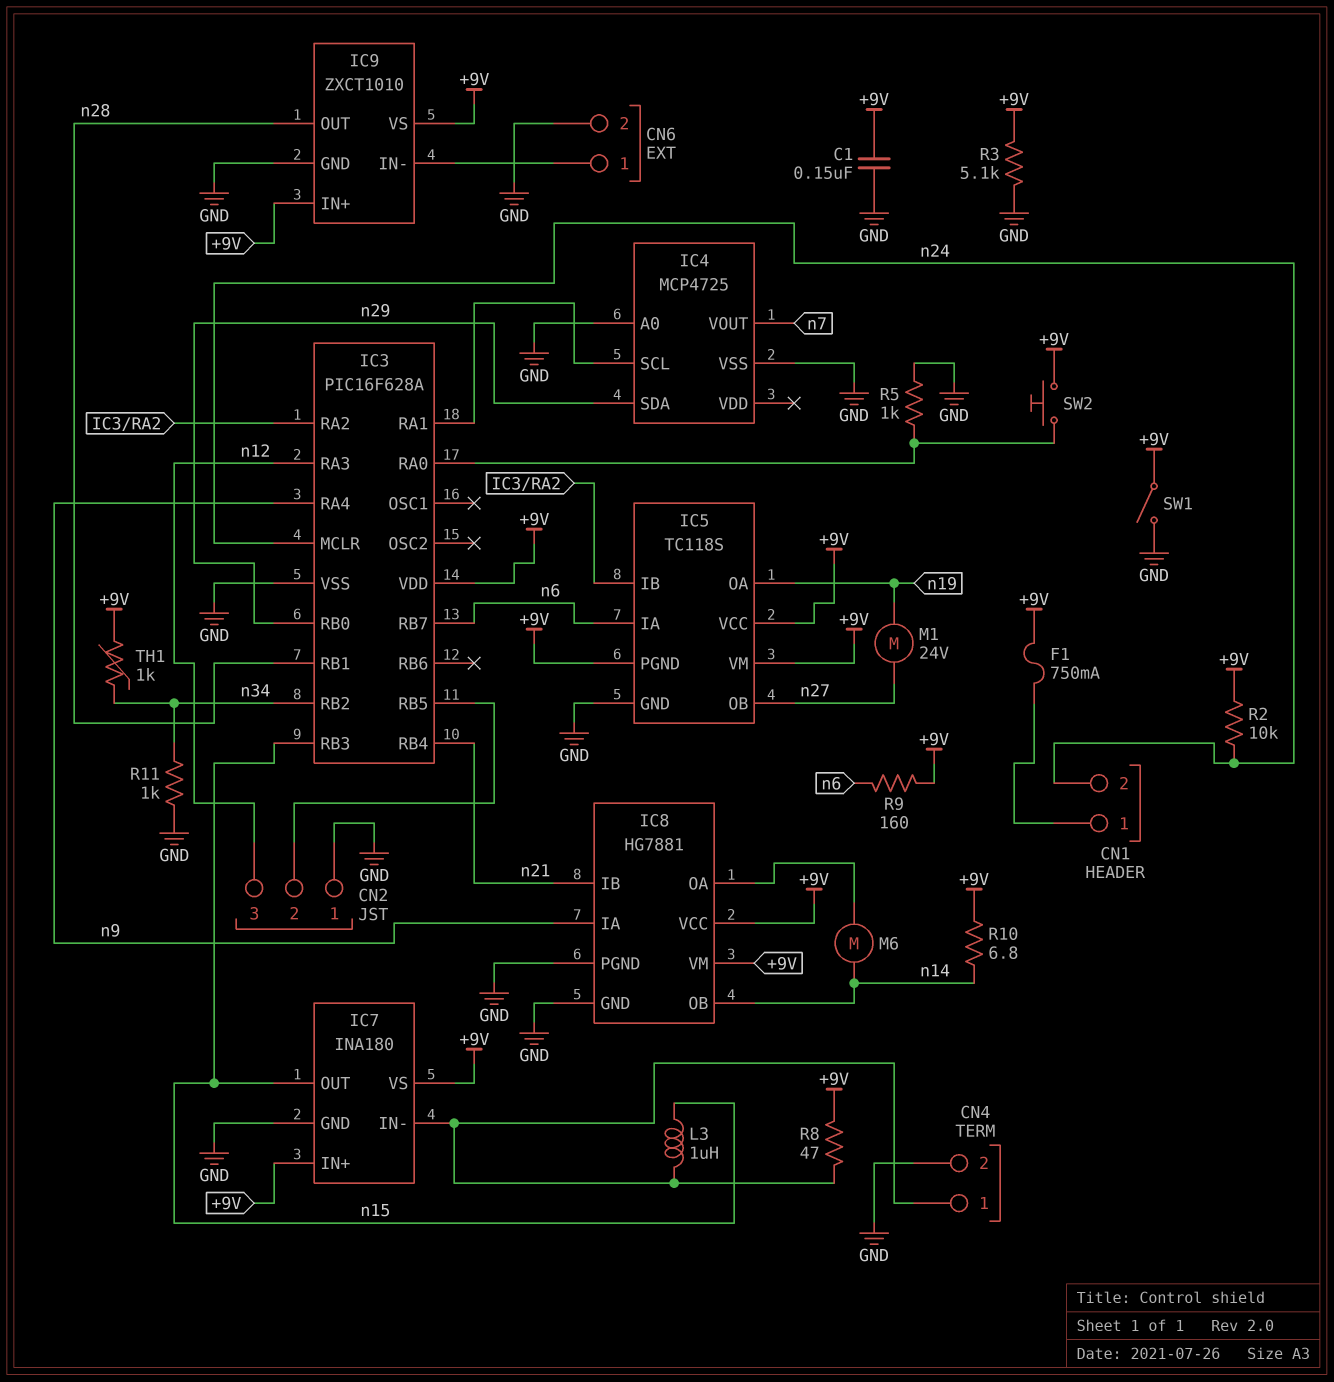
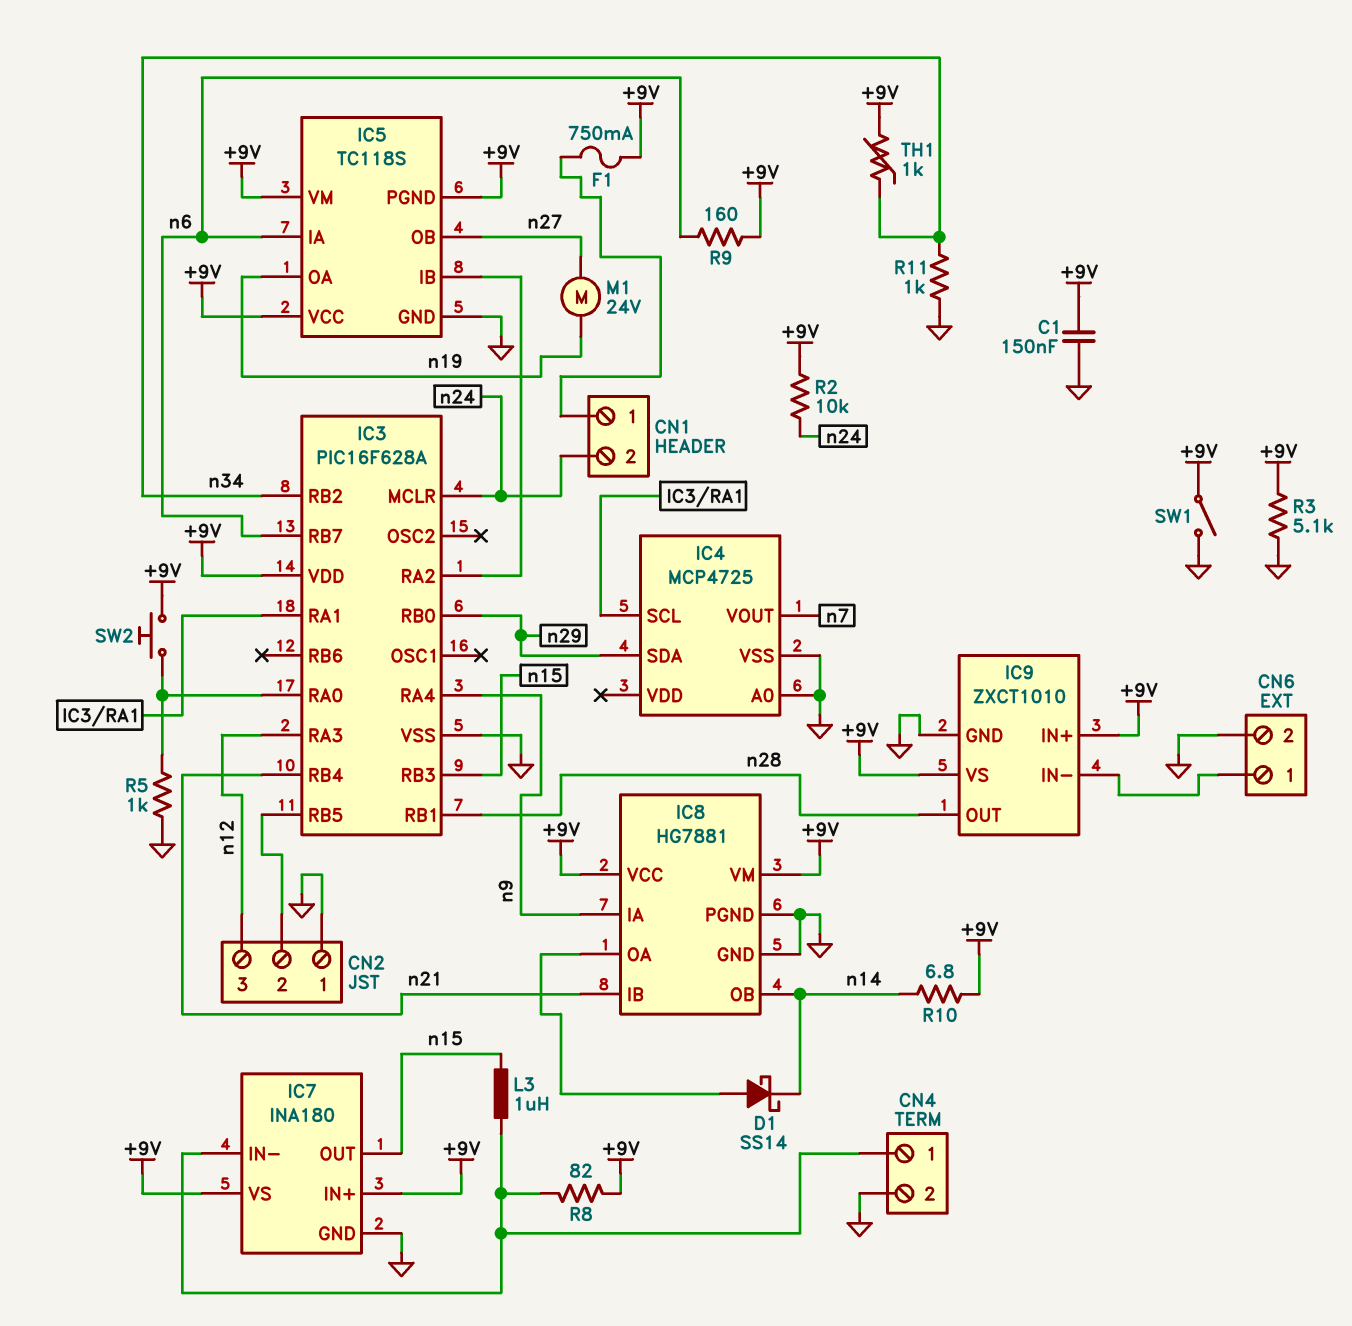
D1: none -> schottky SS14 (A IC8/OA, K n14)
M6: motor (IC8/OA, n14) -> none
R8: 47 (+9V, CN4/1) -> 82 (+9V, CN4/1)

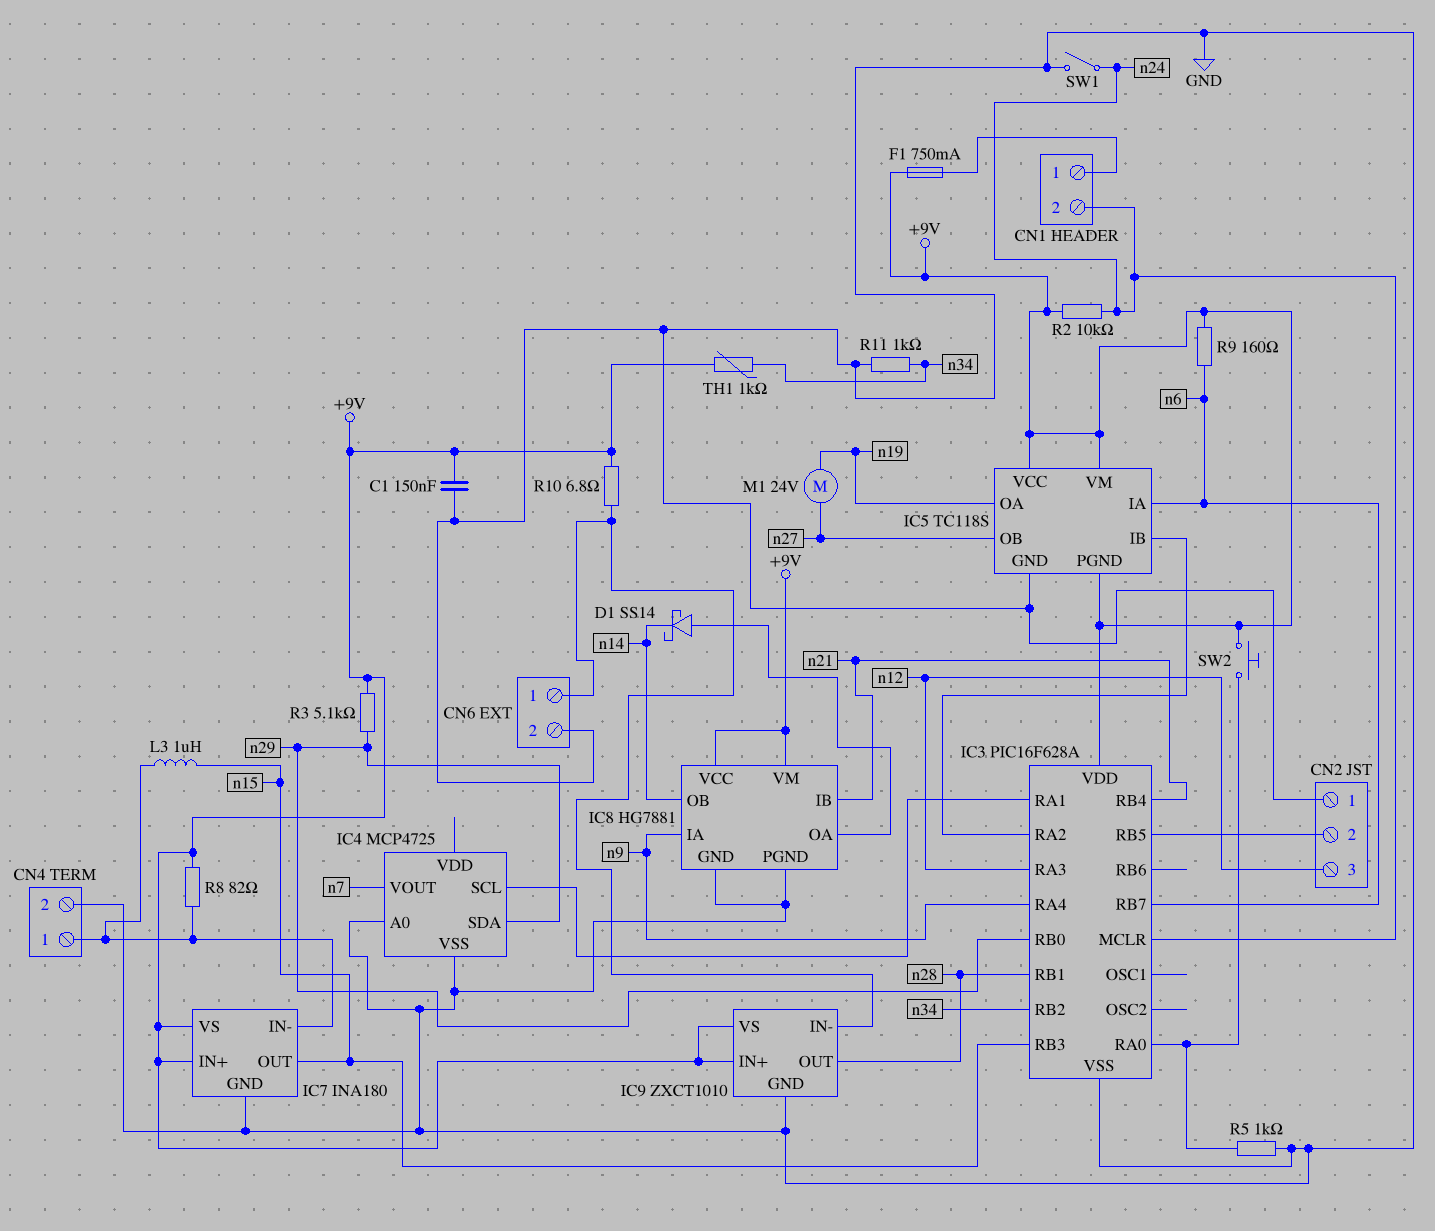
R3: 5.1k (+9V, GND) -> 5.1k (+9V, n29)
R10: 6.8 (+9V, n14) -> 6.8 (+9V, CN6/1)
SW1: switch (+9V, GND) -> switch (GND, n24)

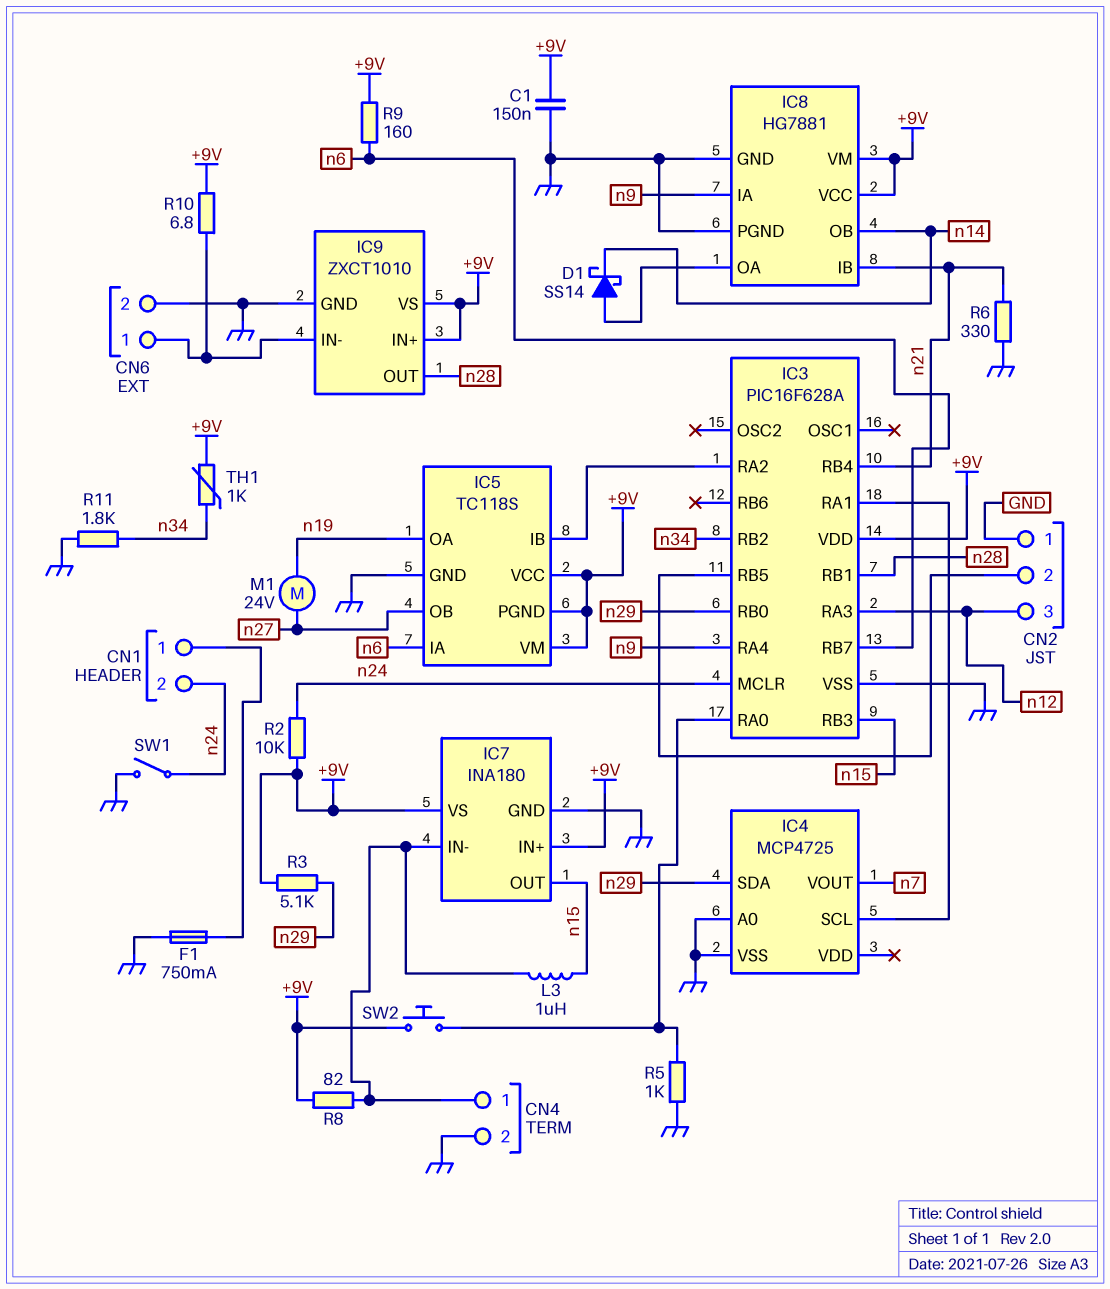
F1: 750mA (+9V, CN1/1) -> 750mA (CN1/1, GND)
R6: none -> 330 (GND, n21)
R11: 1k (GND, n34) -> 1.8k (GND, n34)

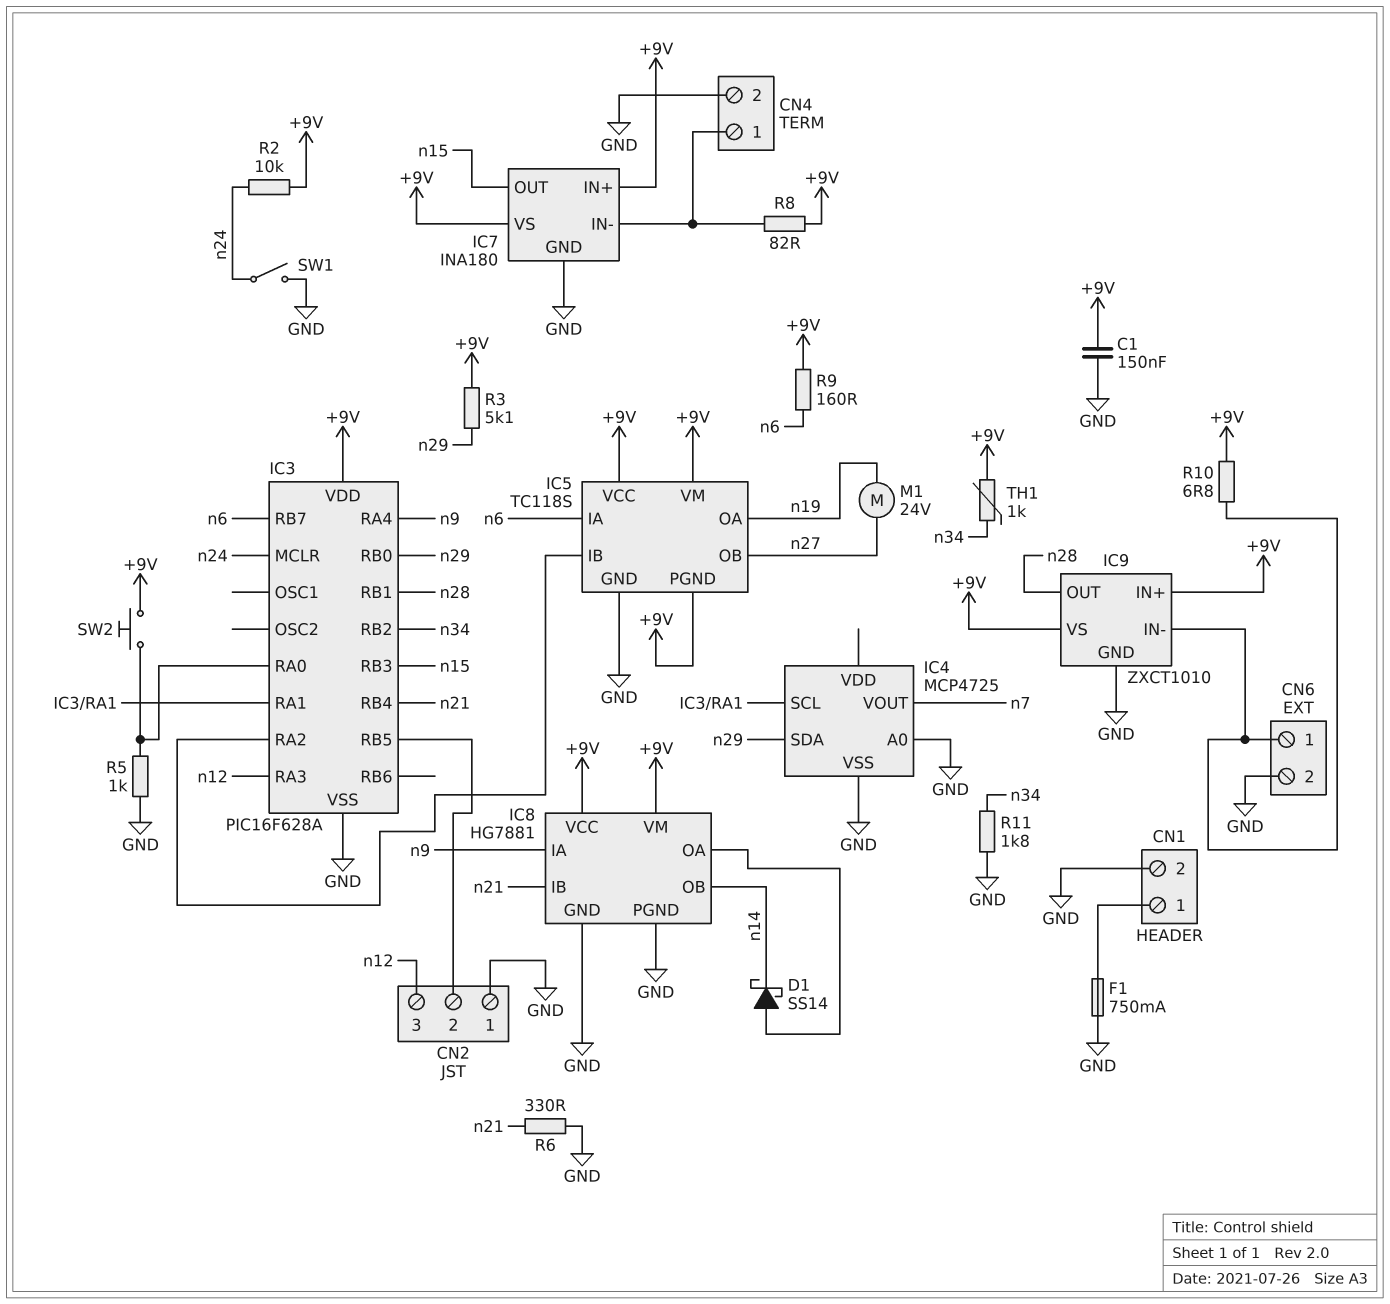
CN1 pin 2: n24 -> GND
L3: 1uH (CN4/1, n15) -> none

